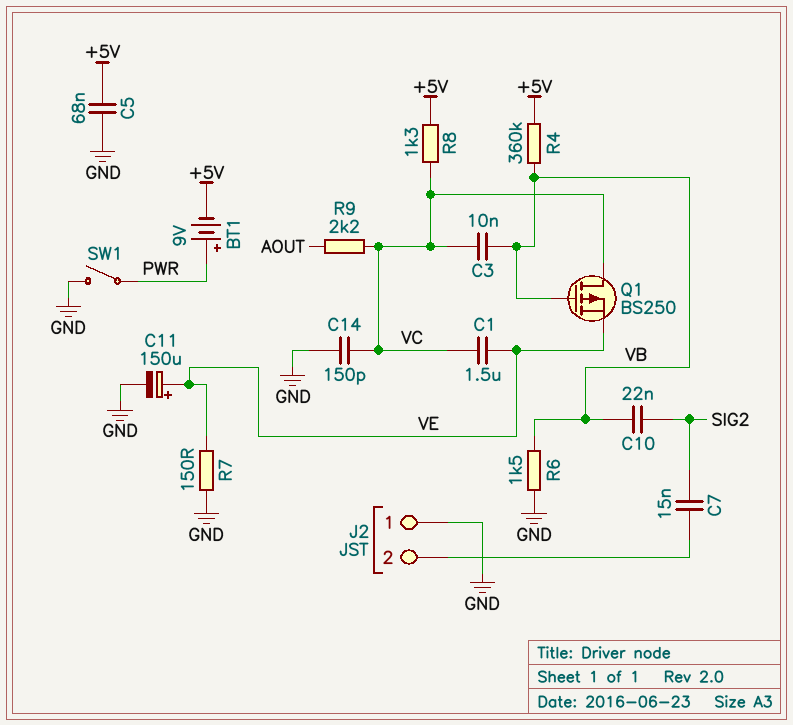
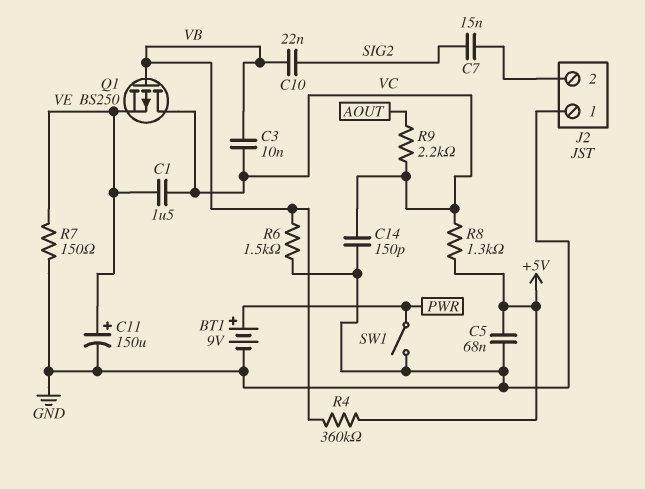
BT1: 9V (plus PWR, minus +5V) -> 9V (plus PWR, minus GND)

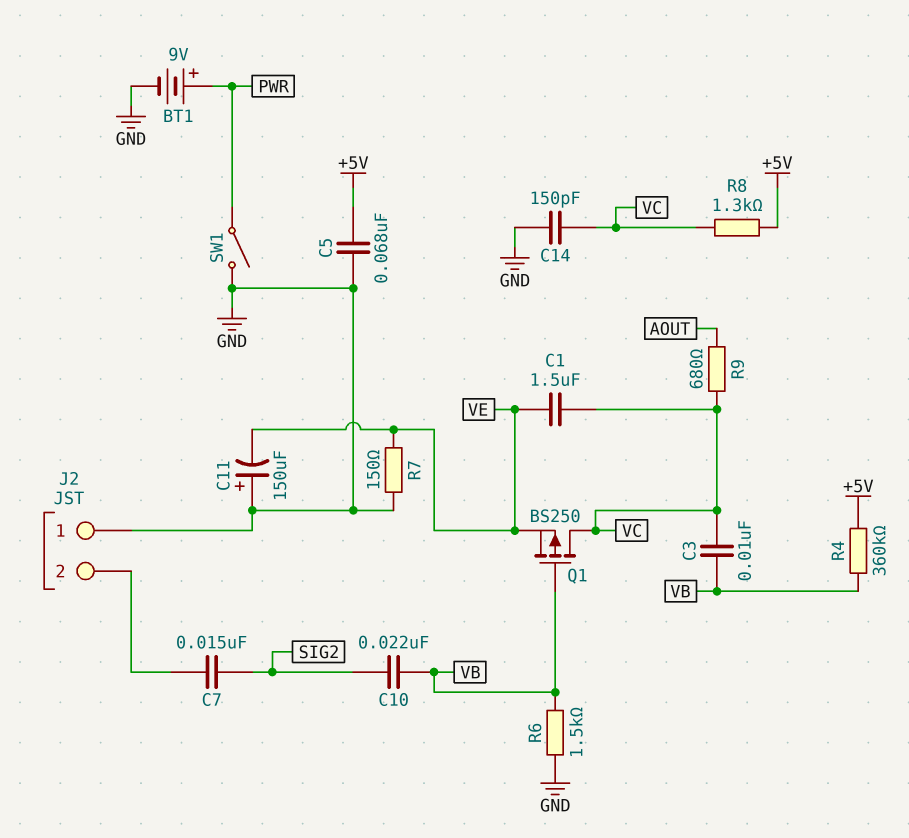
C11: 150uF (plus VE, minus GND) -> 150uF (plus GND, minus VE)
R9: 2.2k (AOUT, VC) -> 680 (AOUT, VC)

